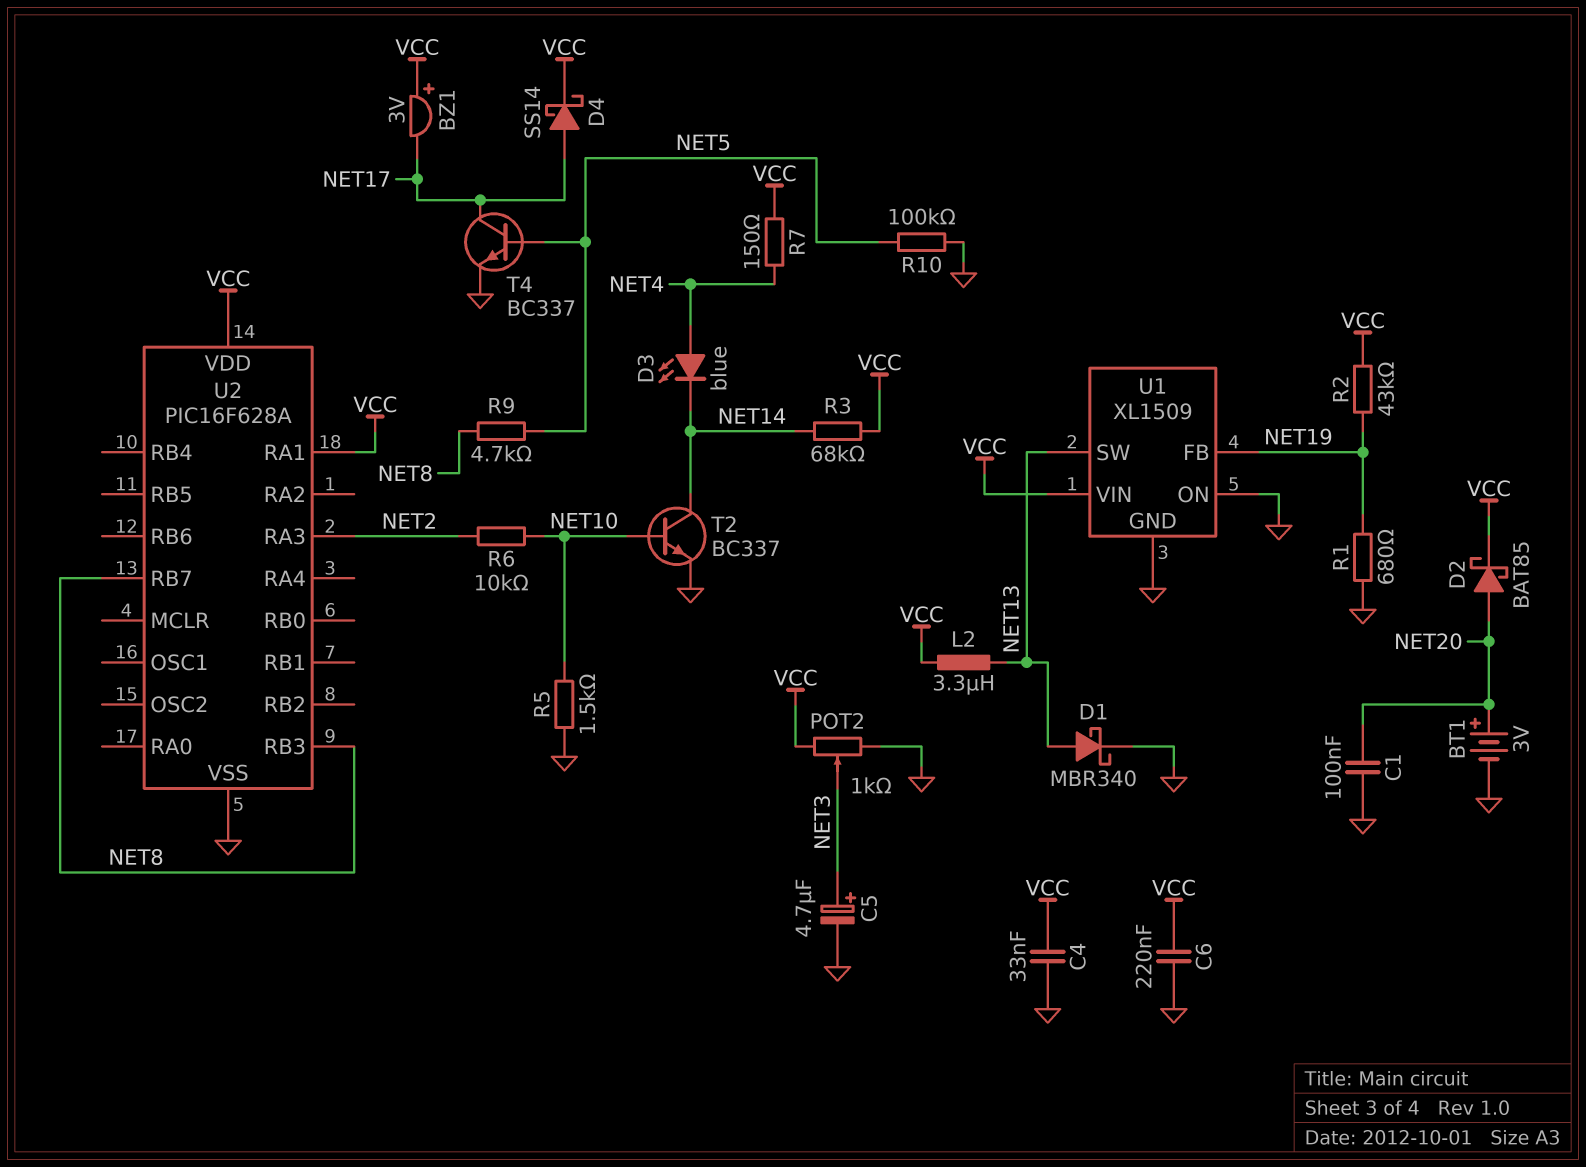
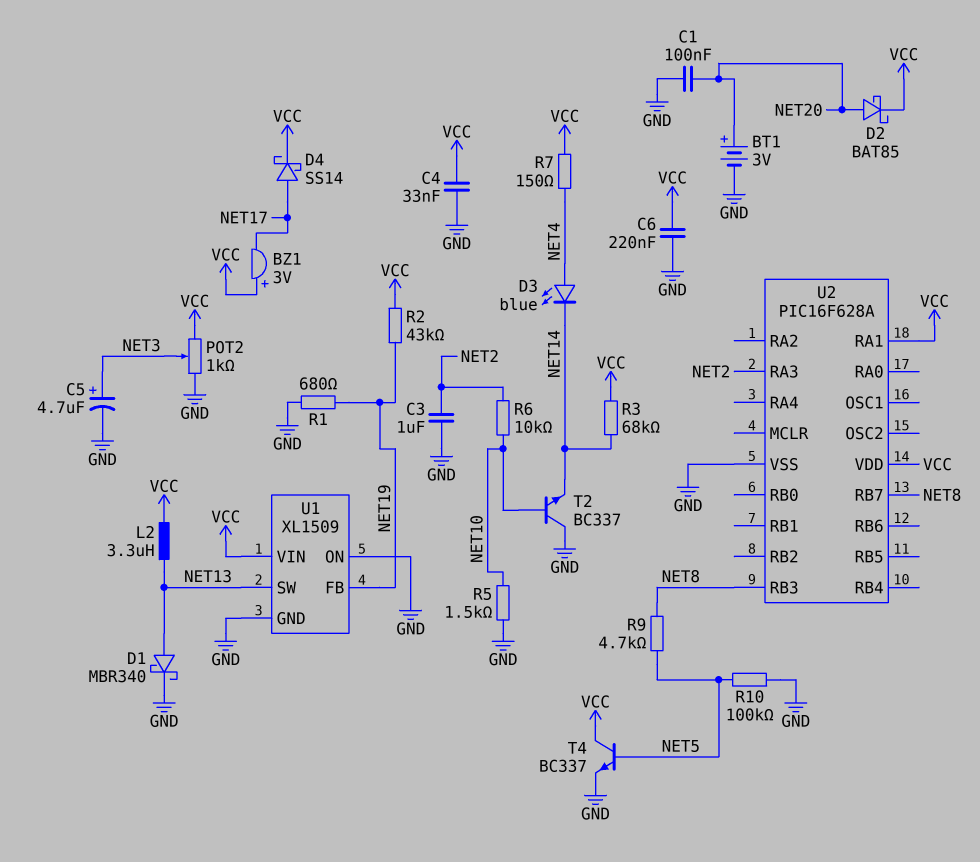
C3: none -> 1uF (GND, NET2)
T2: NPN BC337 (B NET10, C NET14, E GND) -> NPN BC337 (B NET10, C GND, E NET14)
T4: NPN BC337 (B NET5, C NET17, E GND) -> NPN BC337 (B NET5, C VCC, E GND)

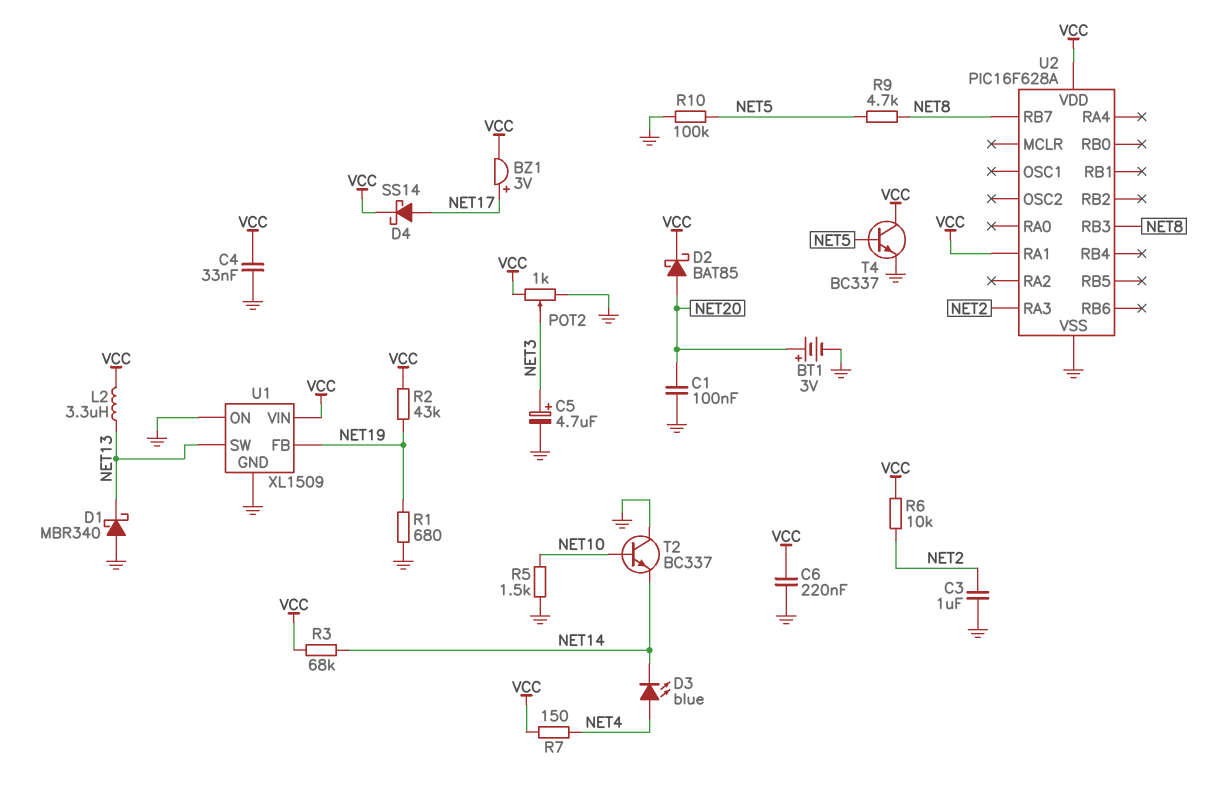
BZ1: buzzer 3V (plus VCC, minus NET17) -> buzzer 3V (plus NET17, minus VCC)
D1: schottky MBR340 (A NET13, K GND) -> schottky MBR340 (A GND, K NET13)
R6: 10k (NET2, NET10) -> 10k (NET2, VCC)

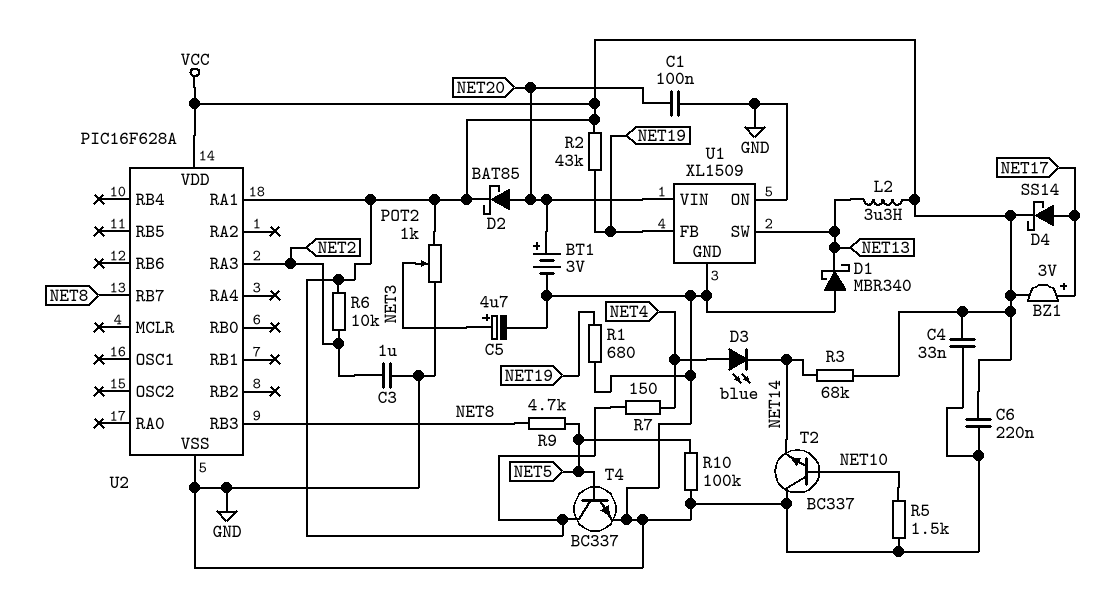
U1 pin VIN: VCC -> NET20

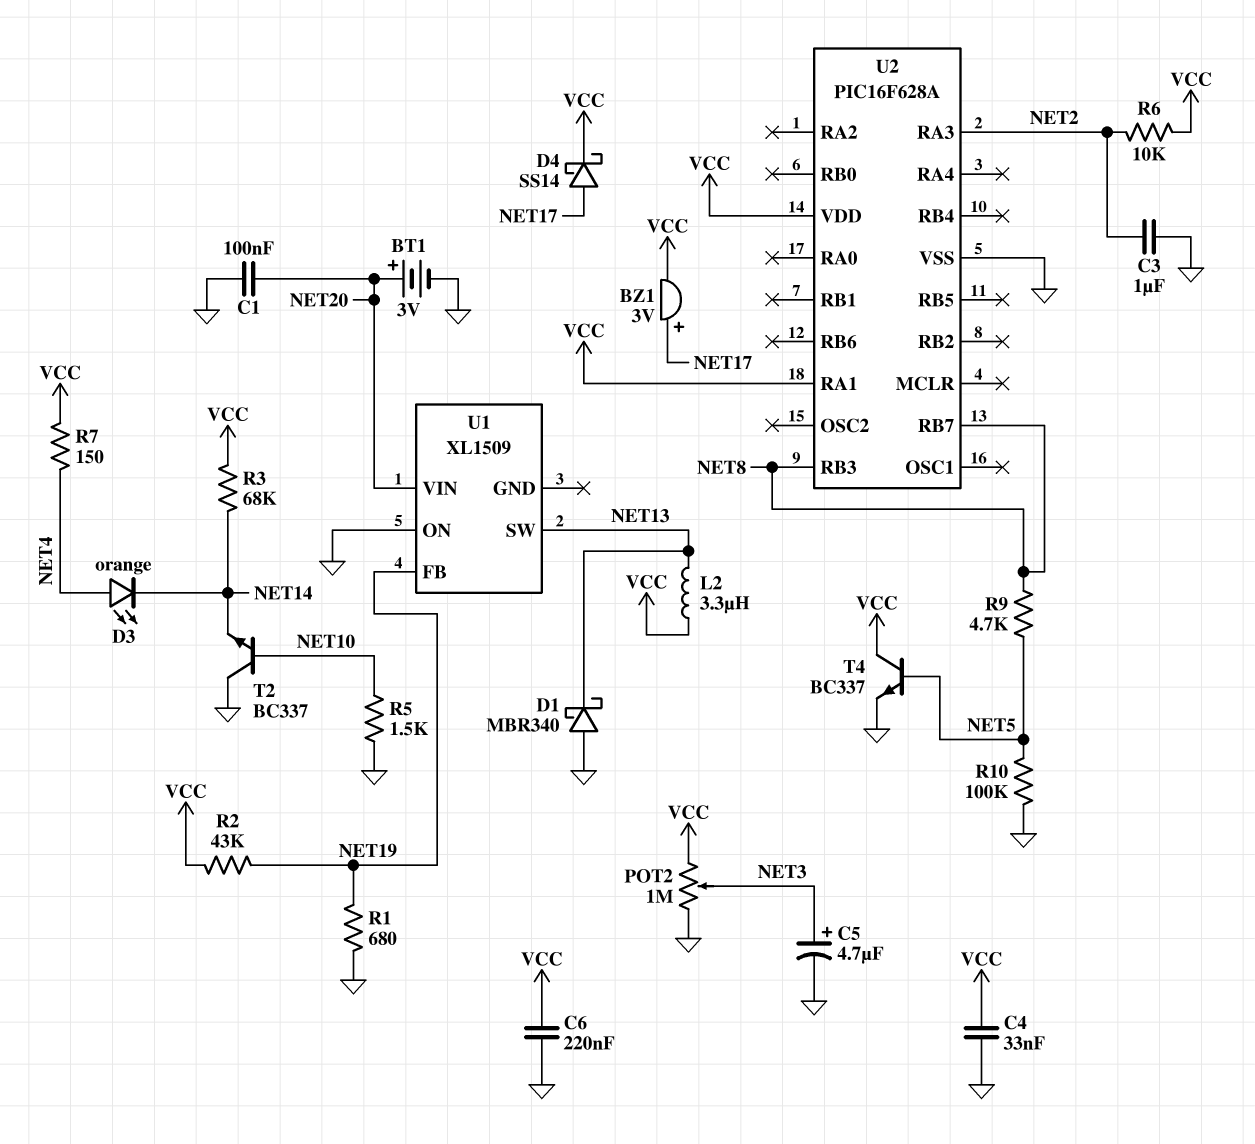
D2: schottky BAT85 (A NET20, K VCC) -> none
D3: LED blue (A NET4, K NET14) -> LED orange (A NET4, K NET14)
POT2: 1k (GND, VCC, wiper NET3) -> 1M (GND, VCC, wiper NET3)
U1 pin GND: GND -> none

